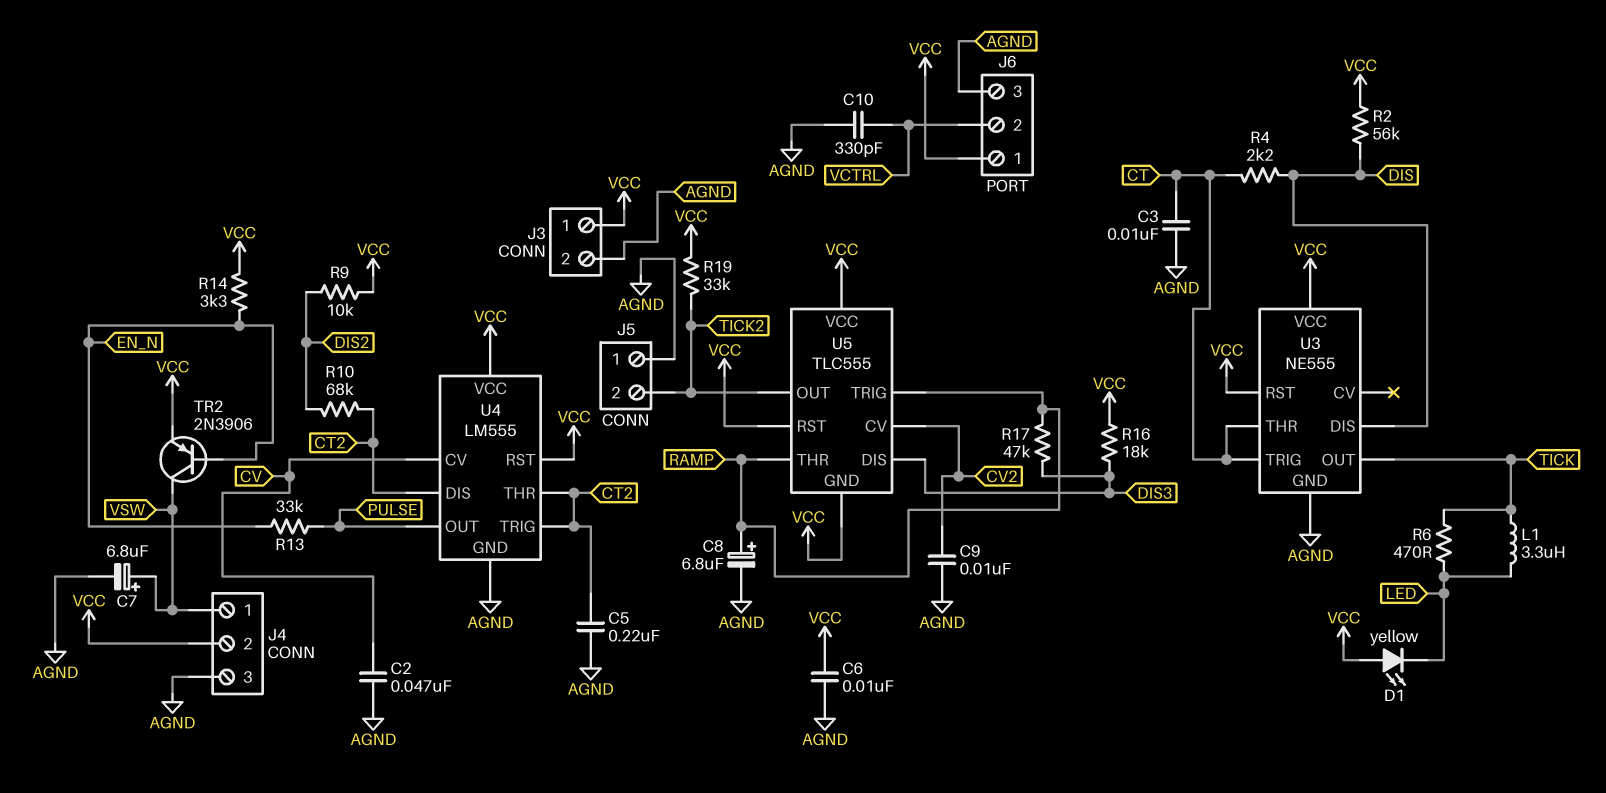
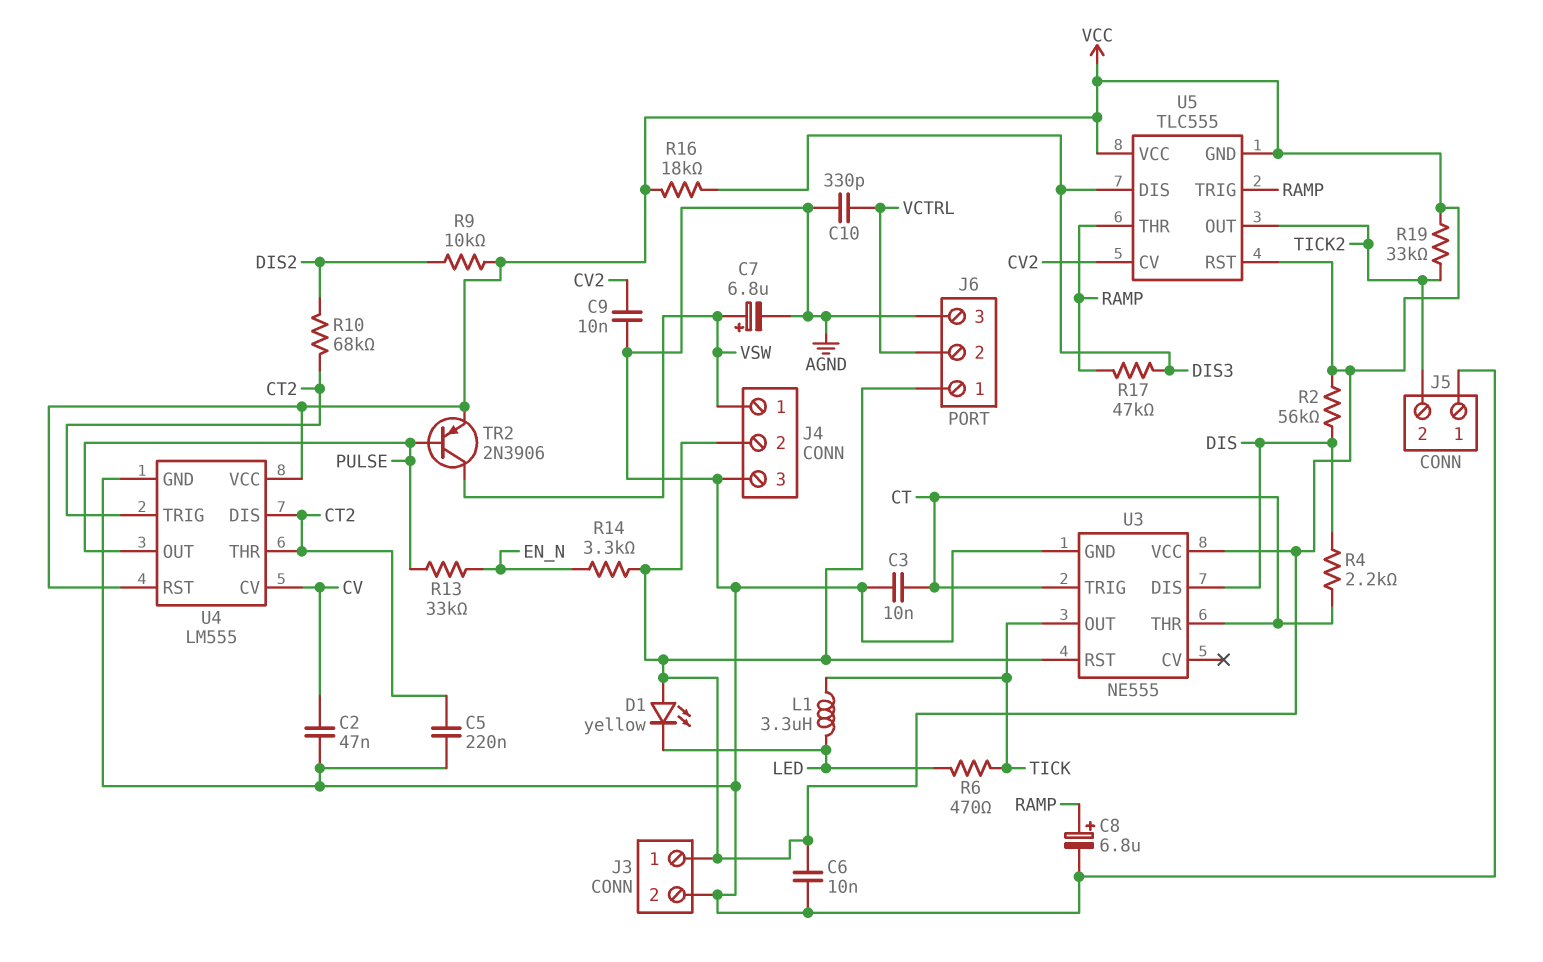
TR2: PNP 2N3906 (B EN_N, C VSW, E VCC) -> PNP 2N3906 (B PULSE, C VSW, E VCC)

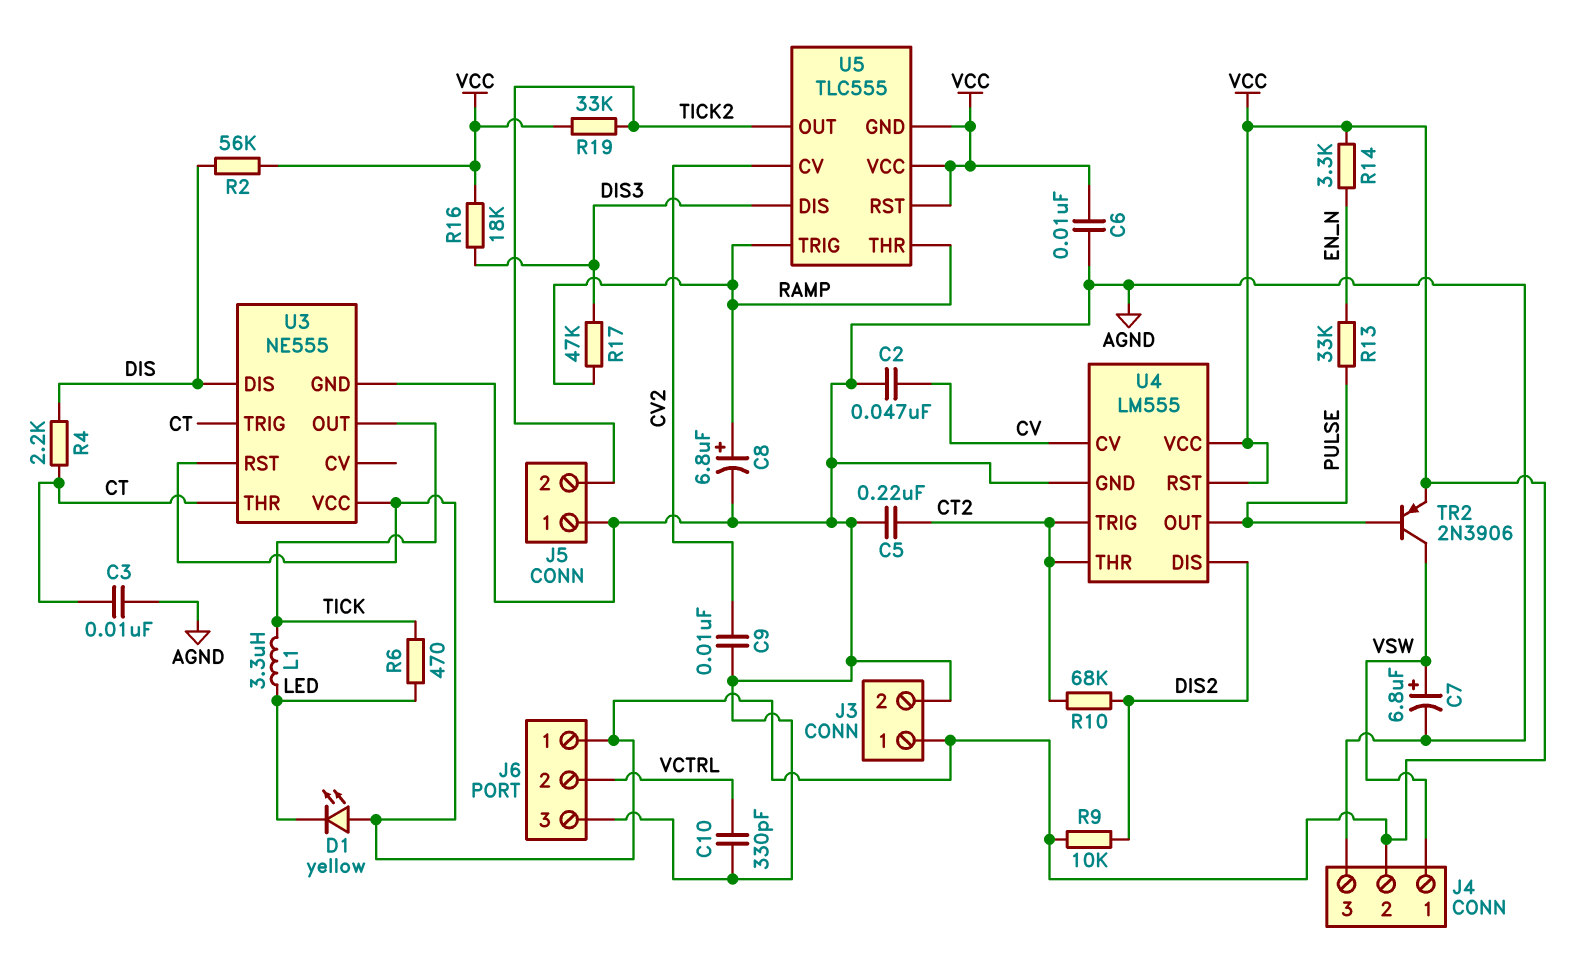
U4 pin DIS: CT2 -> DIS2

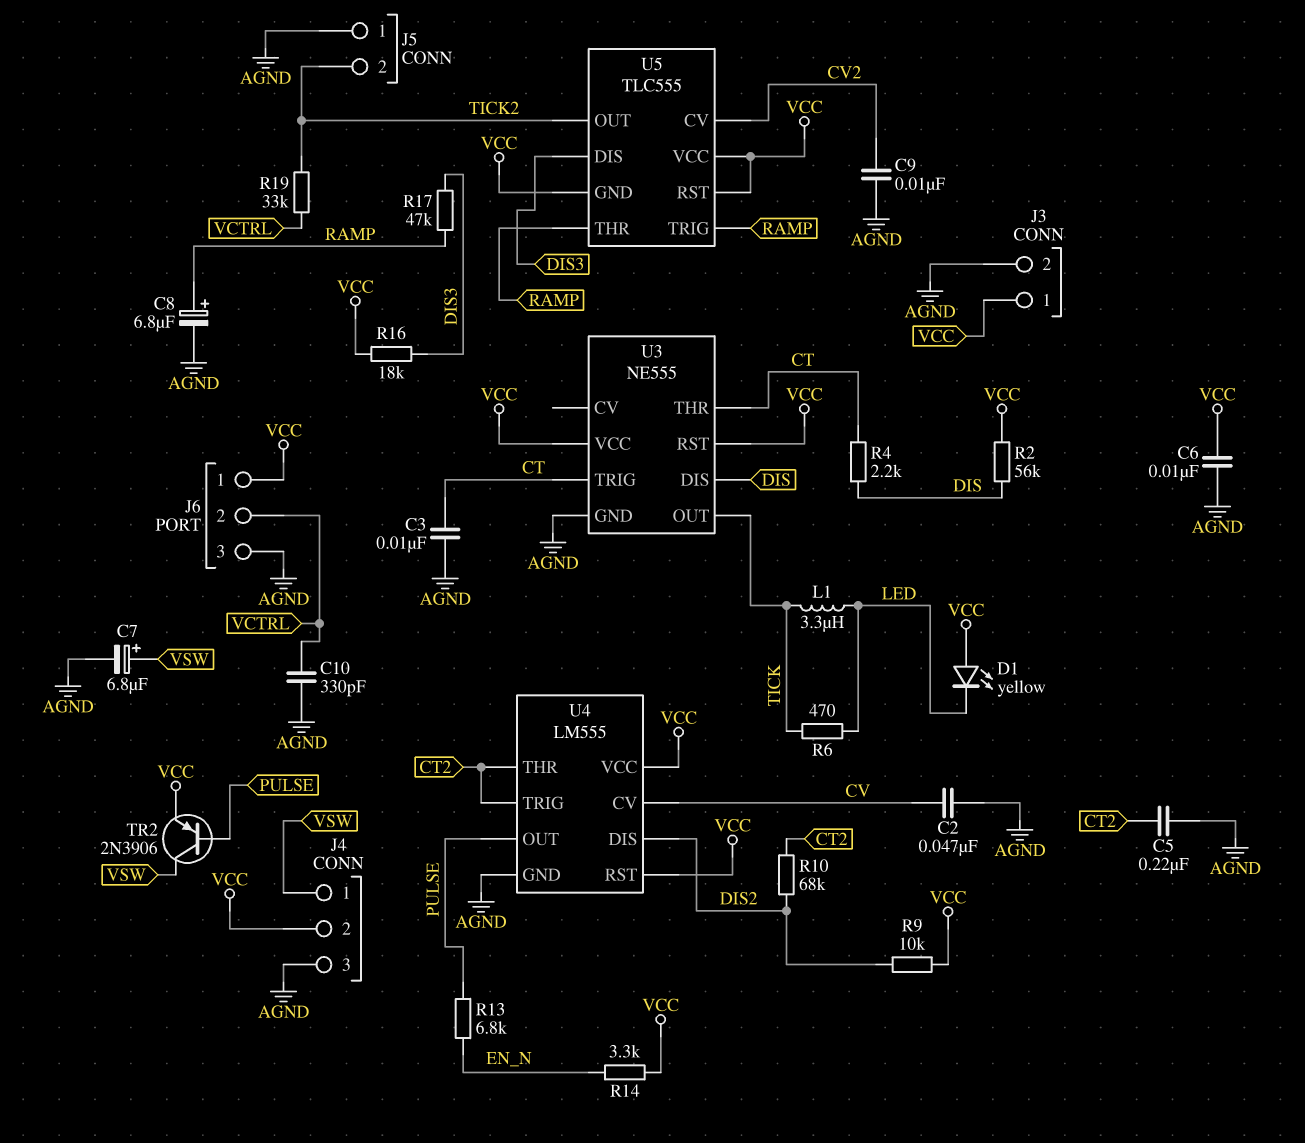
R13: 33k (EN_N, PULSE) -> 6.8k (EN_N, PULSE)
R19: 33k (TICK2, VCC) -> 33k (TICK2, VCTRL)

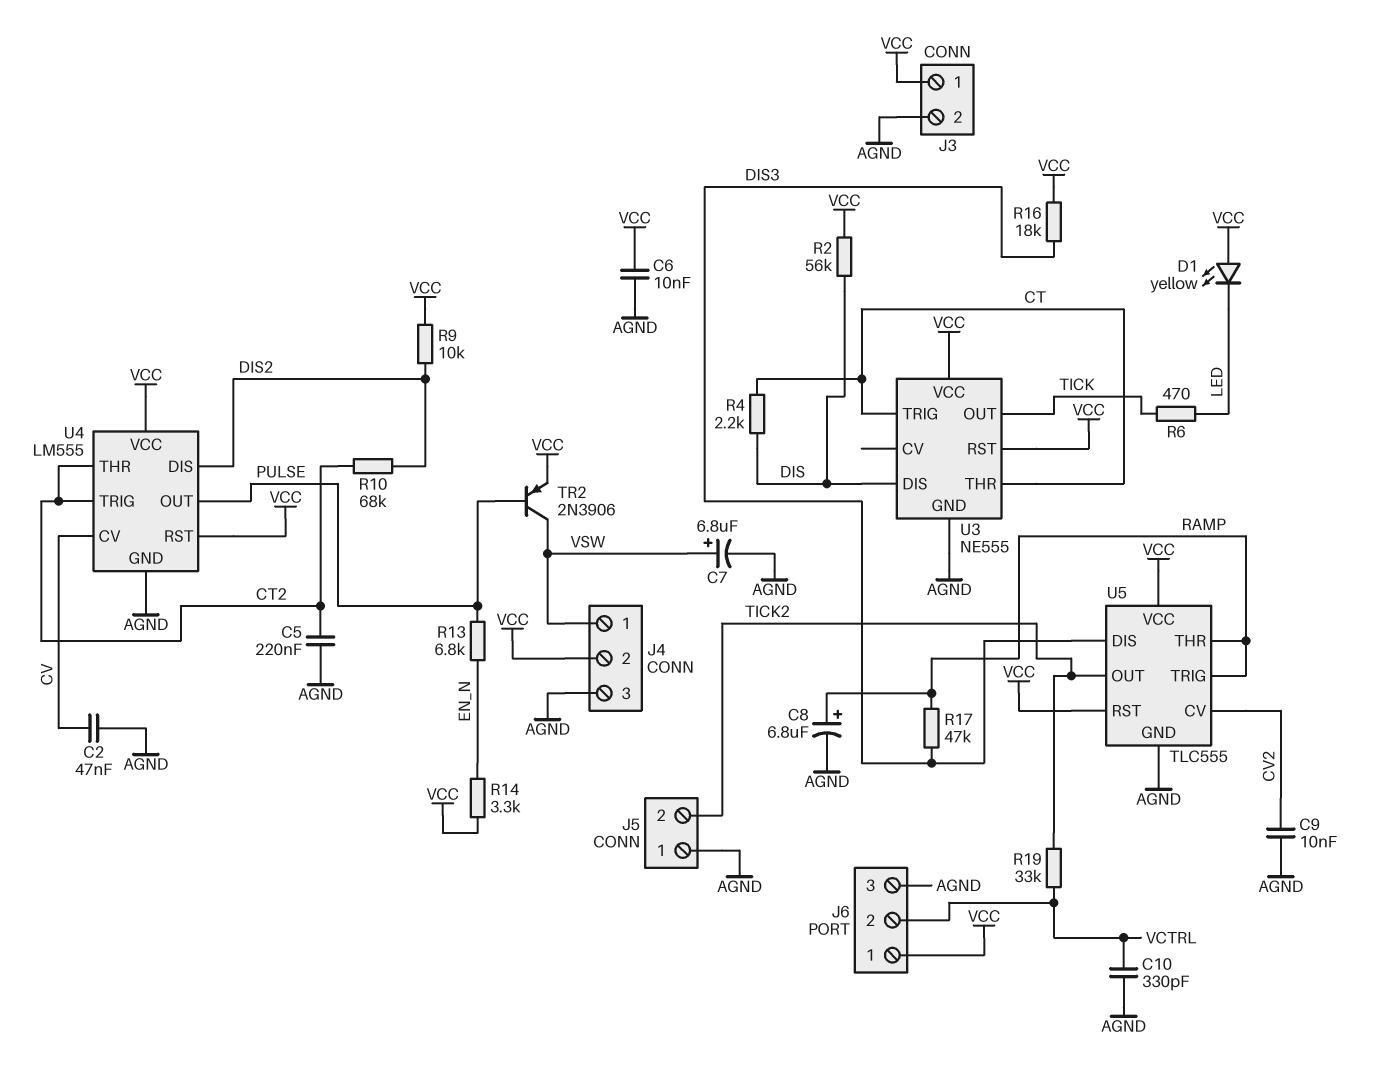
C3: 10nF (AGND, CT) -> none
L1: 3.3uH (LED, TICK) -> none
U5 pin GND: VCC -> AGND

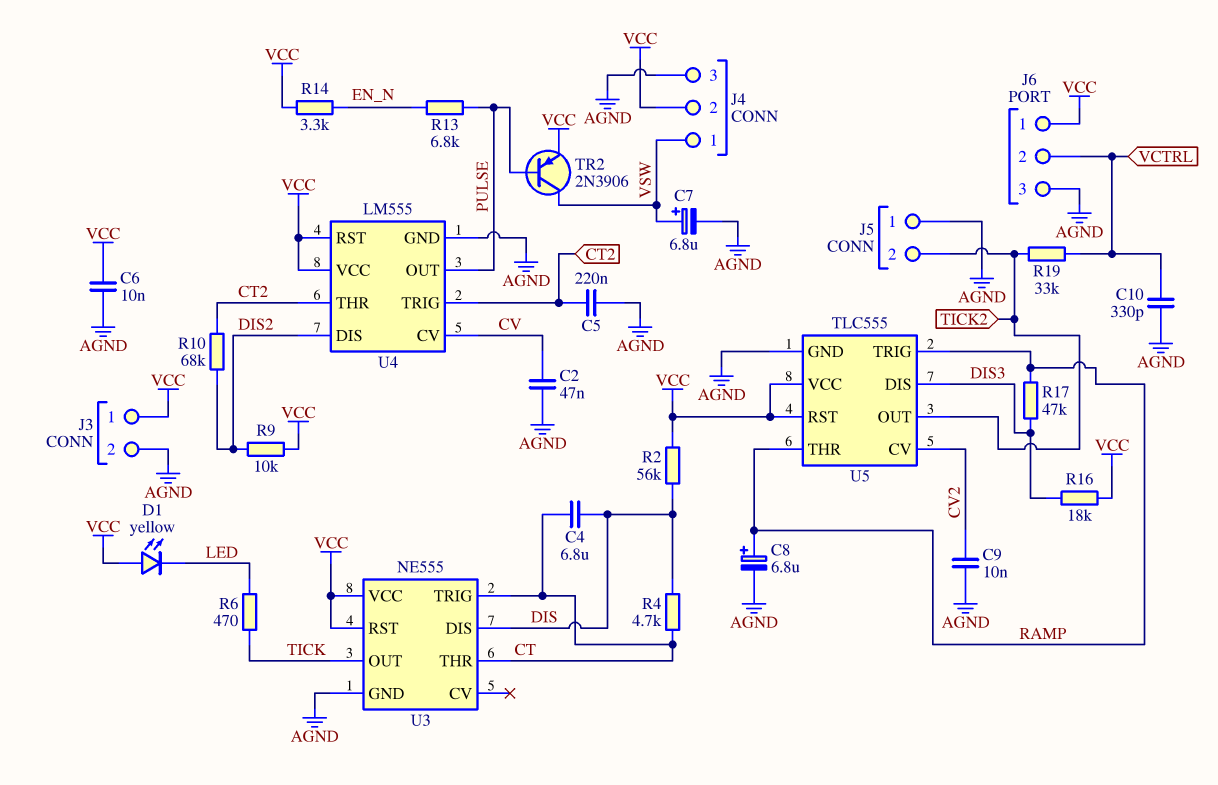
C4: none -> 6.8uF (CT, DIS)
R4: 2.2k (CT, DIS) -> 4.7k (CT, DIS)

